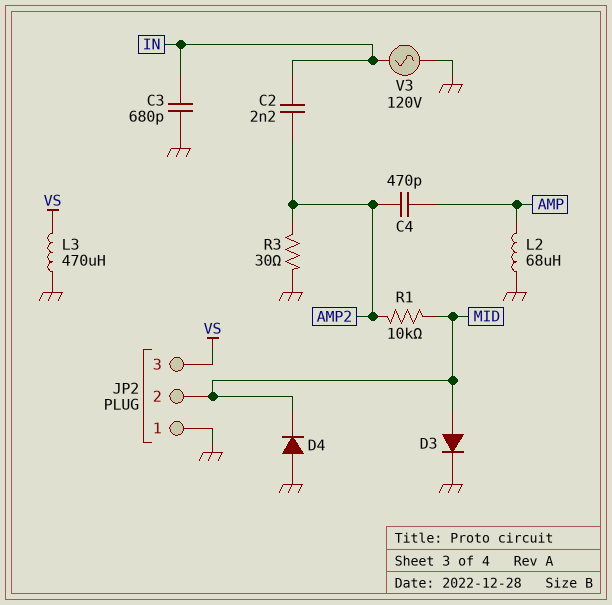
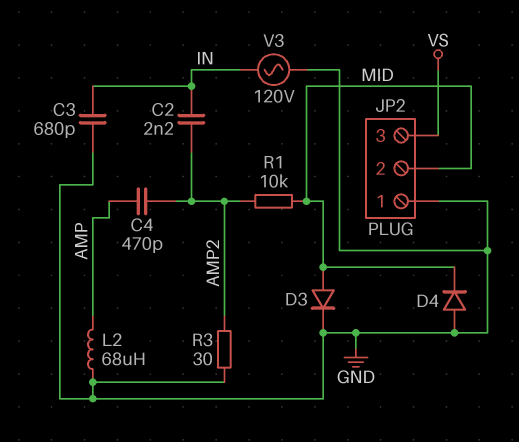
L3: 470uH (GND, VS) -> none

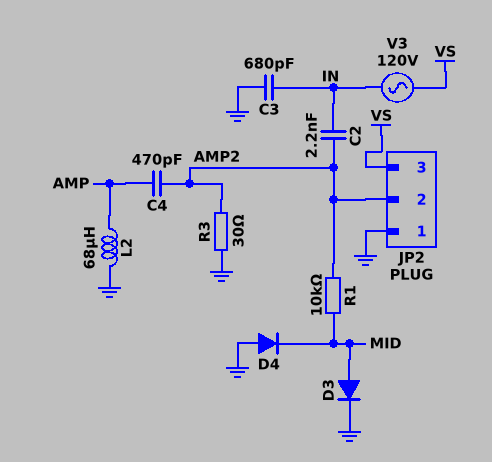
JP2 pin 2: MID -> AMP2
V3: AC 120V (GND, IN) -> AC 120V (IN, VS)

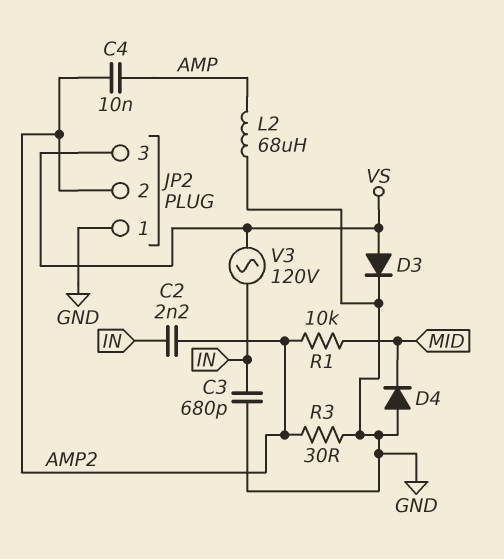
C4: 470pF (AMP, AMP2) -> 10nF (AMP, AMP2)
D3: diode (A MID, K GND) -> diode (A VS, K GND)

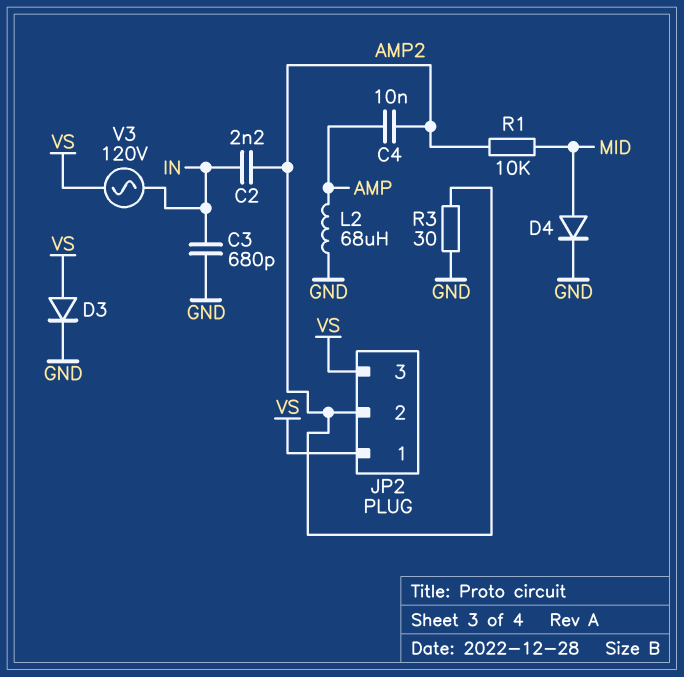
D4: diode (A GND, K MID) -> diode (A MID, K GND)
JP2 pin 1: GND -> VS

